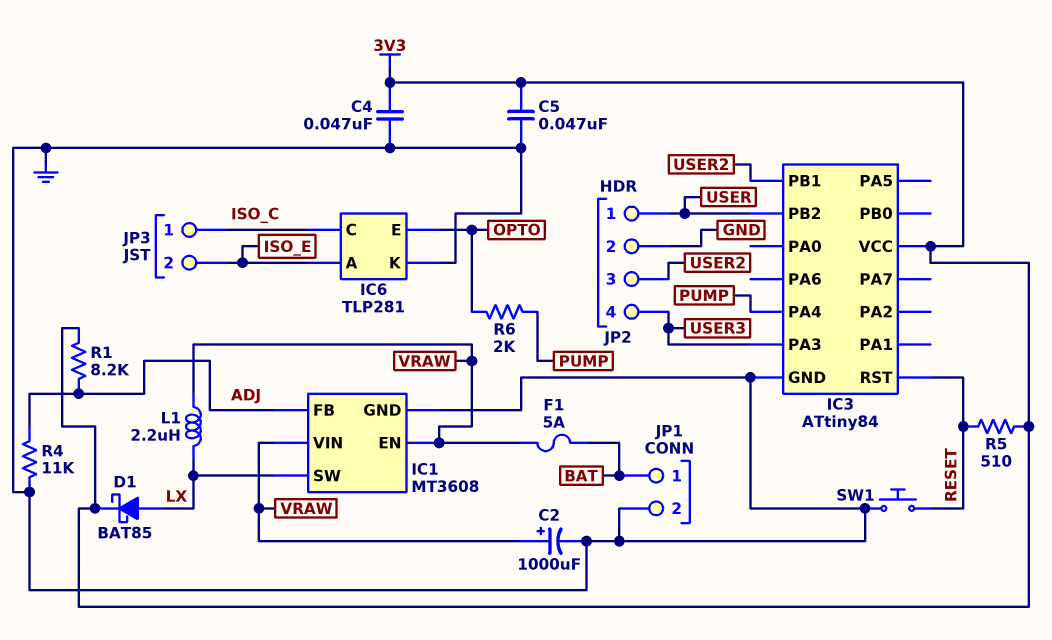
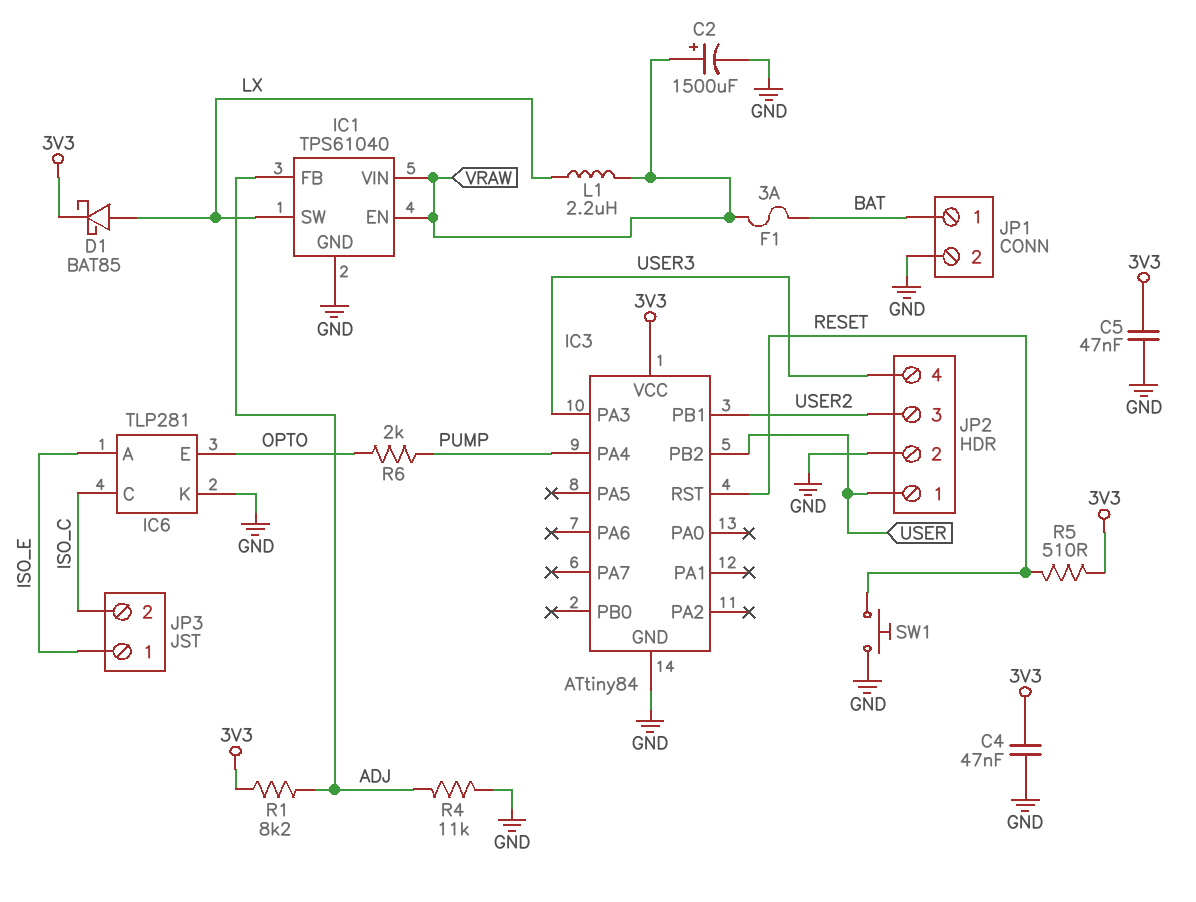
C2: 1000uF (plus VRAW, minus GND) -> 1500uF (plus VRAW, minus GND)
F1: 5A (BAT, VRAW) -> 3A (BAT, VRAW)
IC1: MT3608 -> TPS61040
JP3 pin 1: ISO_C -> ISO_E
JP3 pin 2: ISO_E -> ISO_C

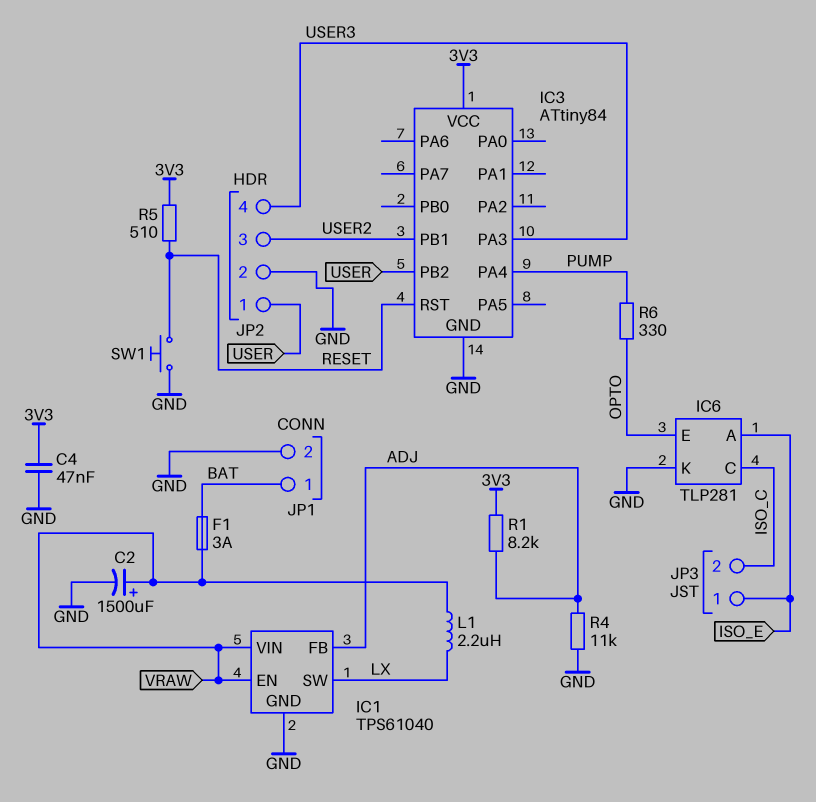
C5: 47nF (3V3, GND) -> none
D1: schottky BAT85 (A LX, K 3V3) -> none
R6: 2k (OPTO, PUMP) -> 330 (OPTO, PUMP)

